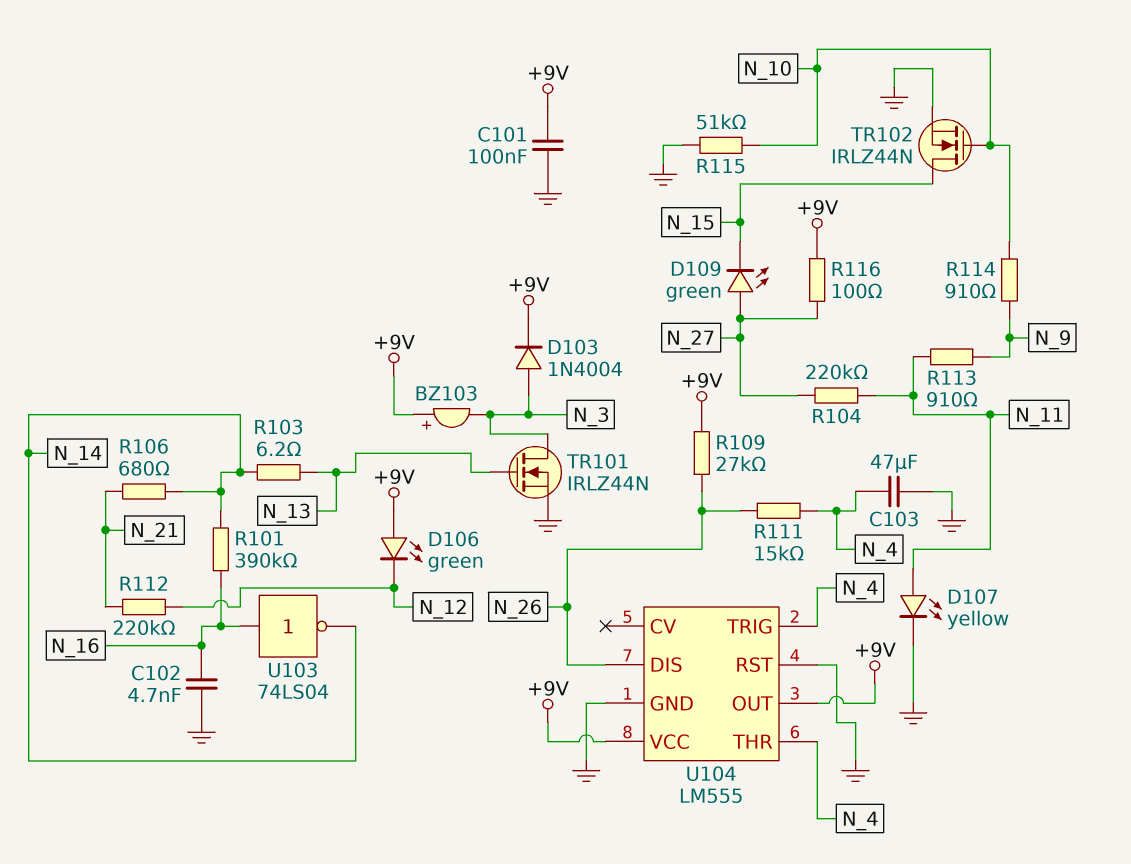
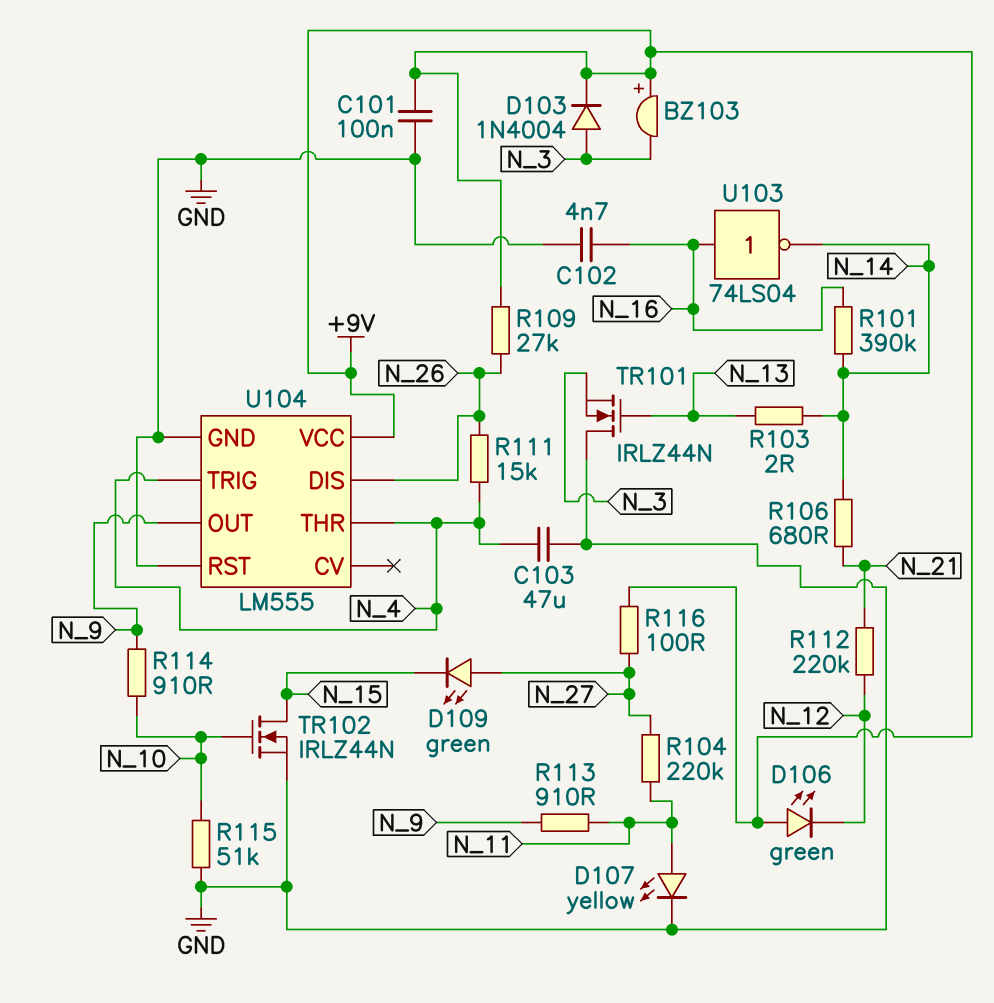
R103: 6.2 (N_13, N_14) -> 2 (N_13, N_14)
TR101: NMOS IRLZ44N (G N_13, D N_3, S GND) -> NMOS IRLZ44N (G N_13, D GND, S N_3)
U104 pin OUT: +9V -> N_9

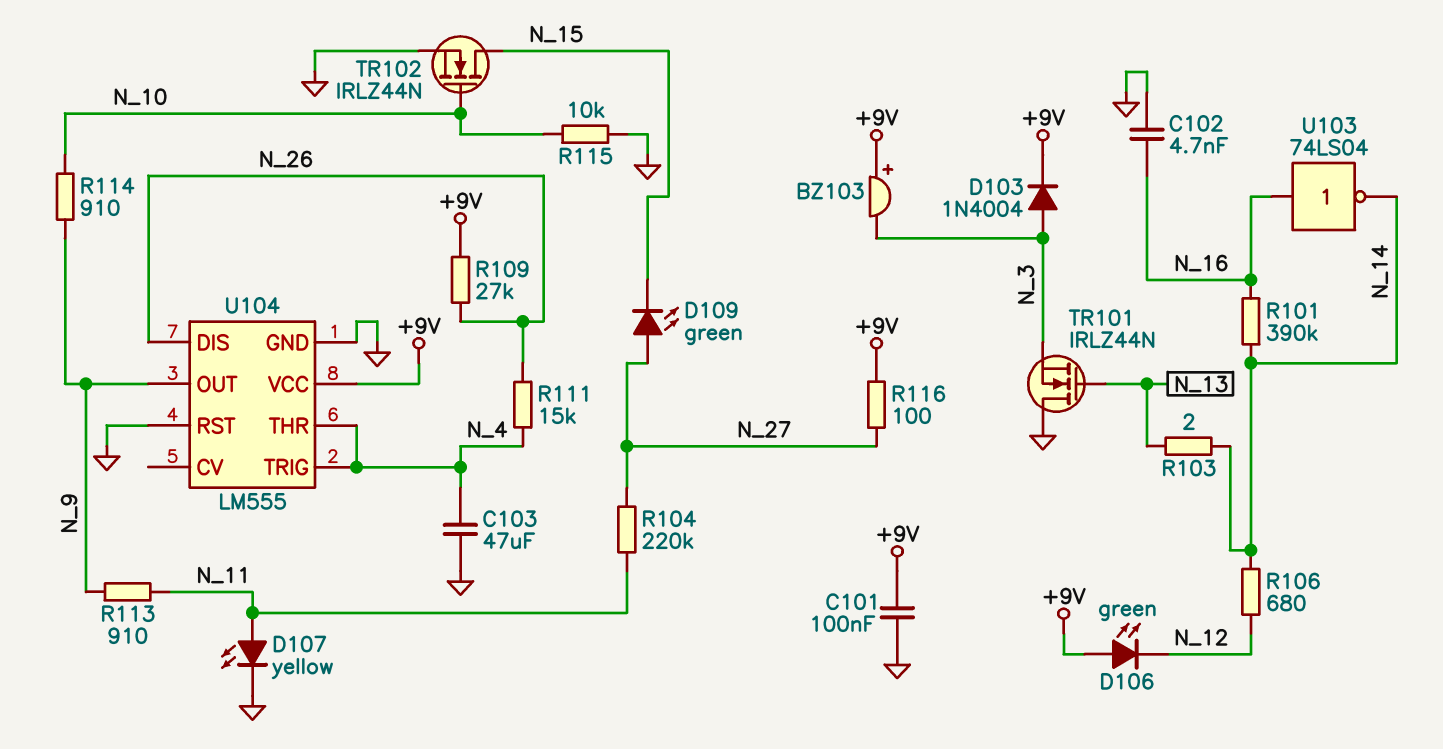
R106: 680 (N_14, N_21) -> 680 (N_12, N_14)
R112: 220k (N_12, N_21) -> none
R115: 51k (GND, N_10) -> 10k (GND, N_10)

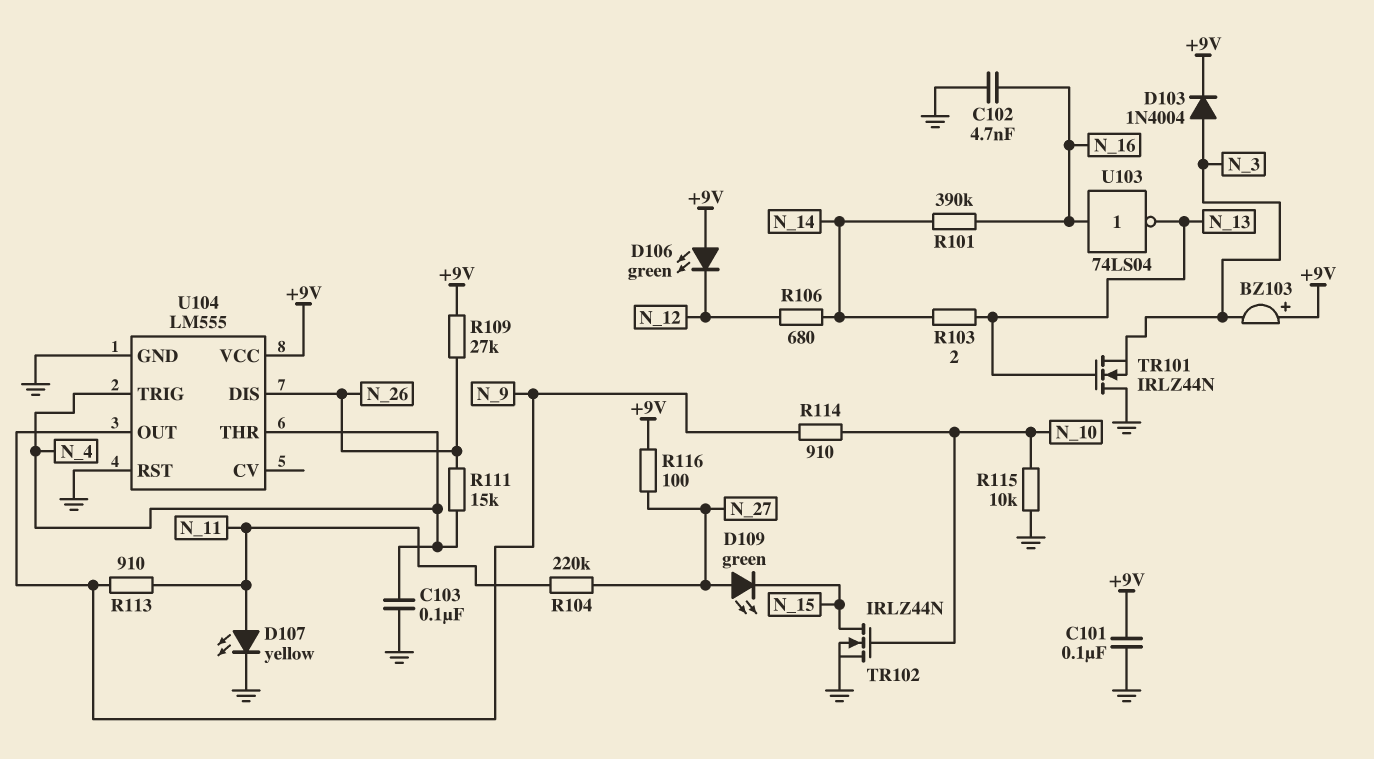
C103: 47uF (GND, N_4) -> 100nF (GND, N_4)
U103: NOT 74LS04 (in N_16, out N_14) -> NOT 74LS04 (in N_16, out N_13)

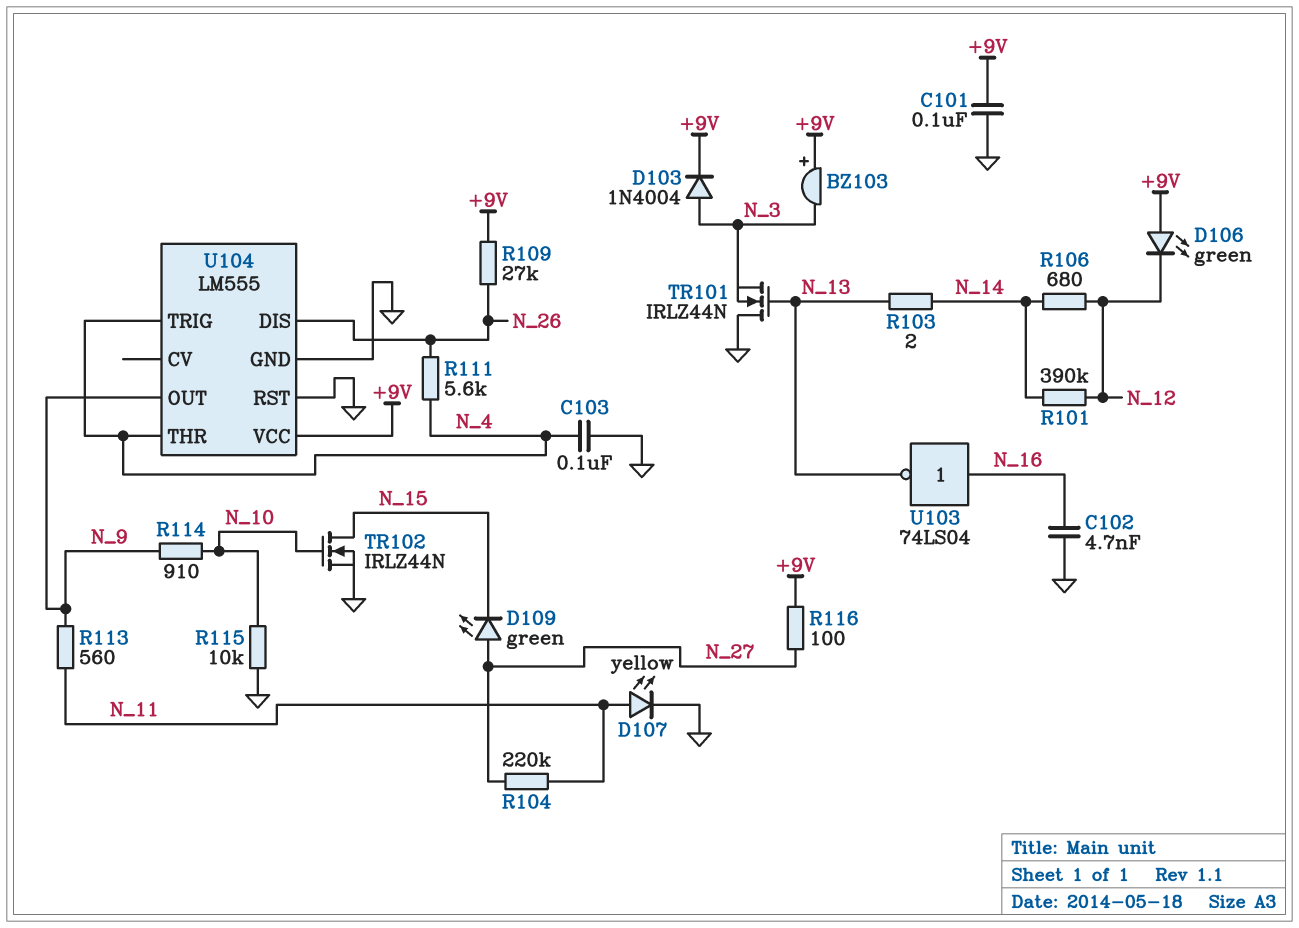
R101: 390k (N_14, N_16) -> 390k (N_12, N_14)
R111: 15k (N_4, N_26) -> 5.6k (N_4, N_26)
R113: 910 (N_9, N_11) -> 560 (N_9, N_11)

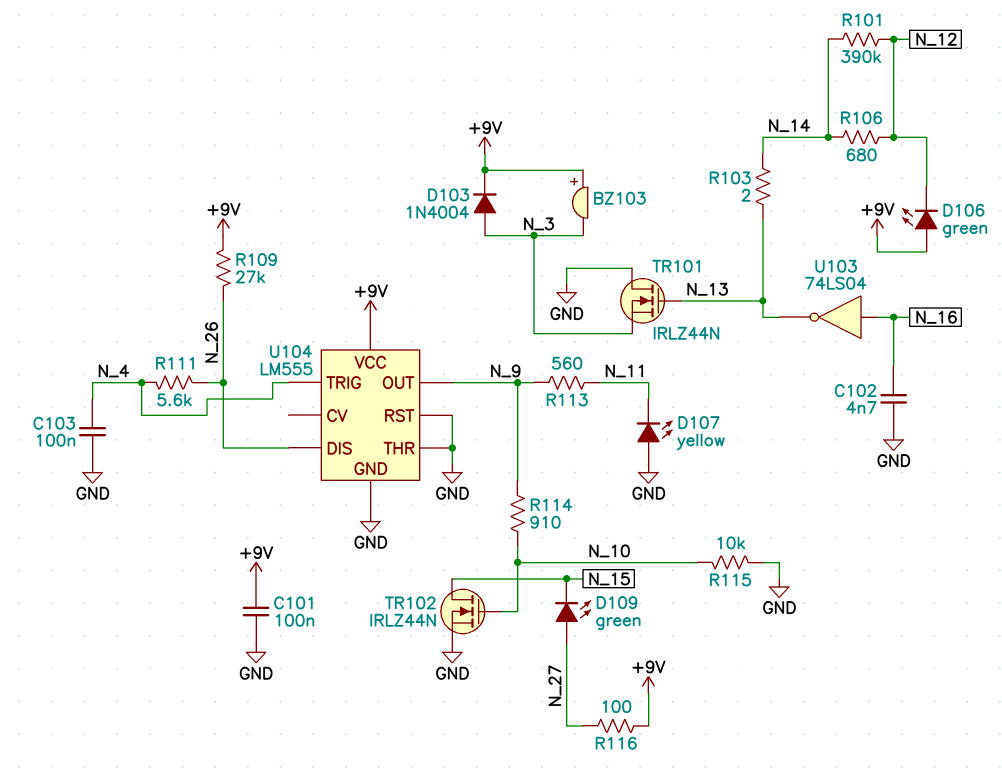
D107: LED yellow (A N_11, K GND) -> LED yellow (A GND, K N_11)
R104: 220k (N_11, N_27) -> none
U104 pin THR: N_4 -> GND

